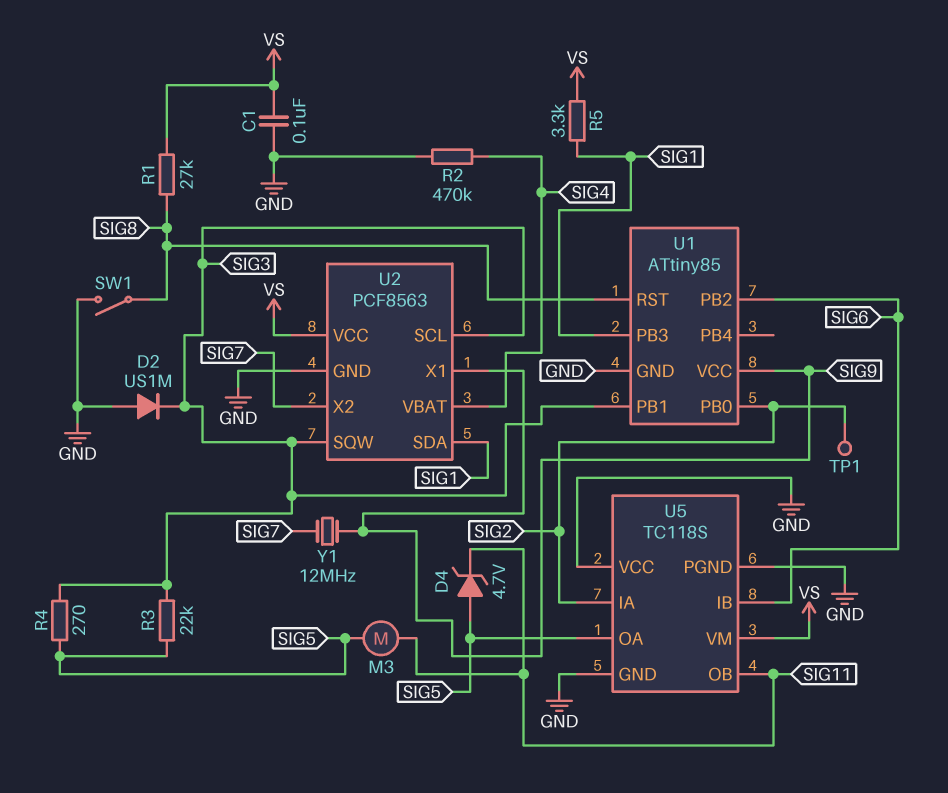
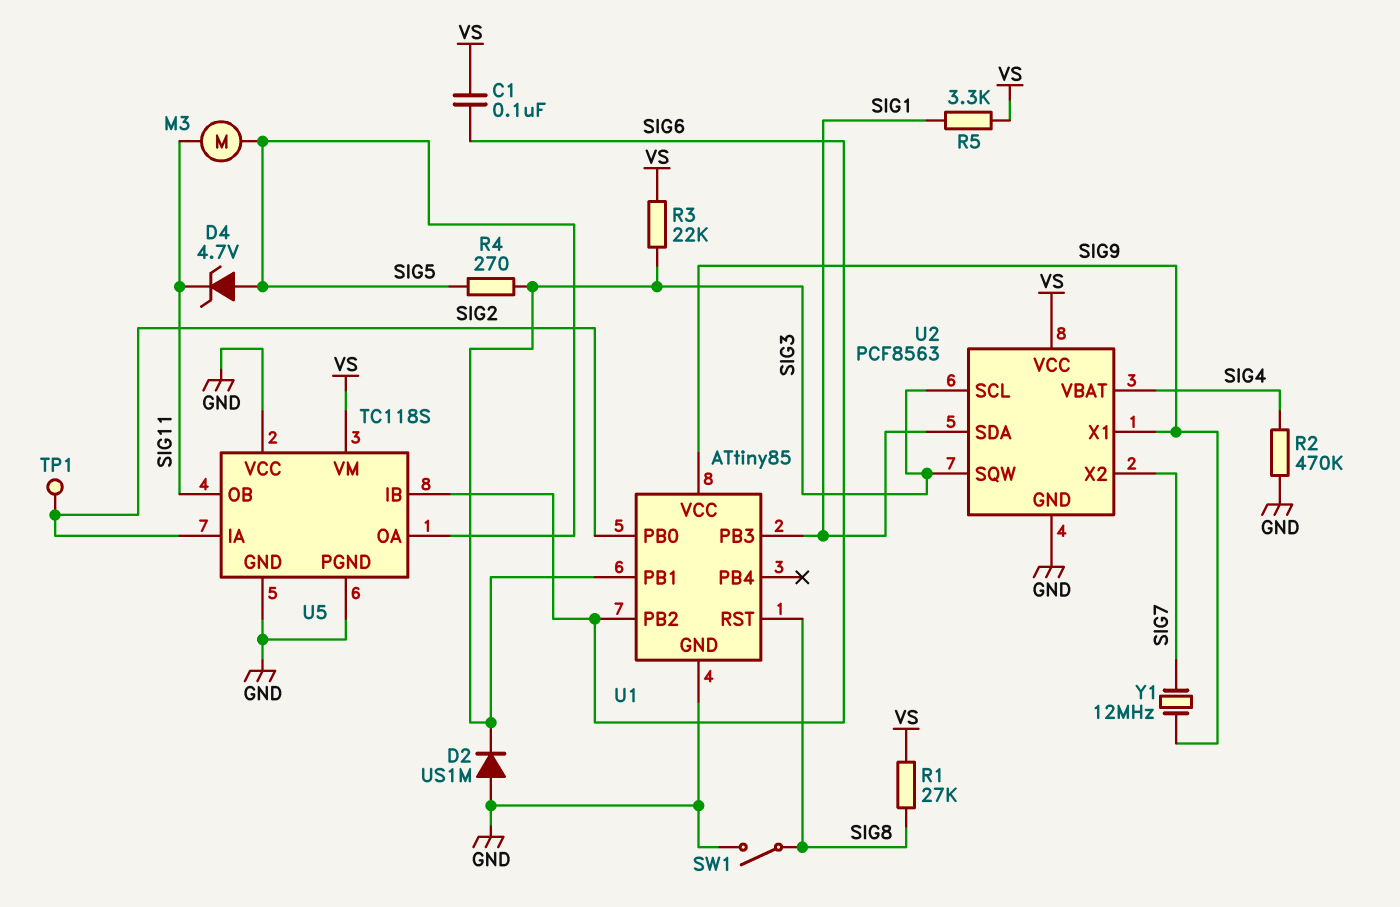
C1: 100nF (GND, VS) -> 100nF (SIG6, VS)
R3: 22k (SIG3, SIG5) -> 22k (SIG3, VS)

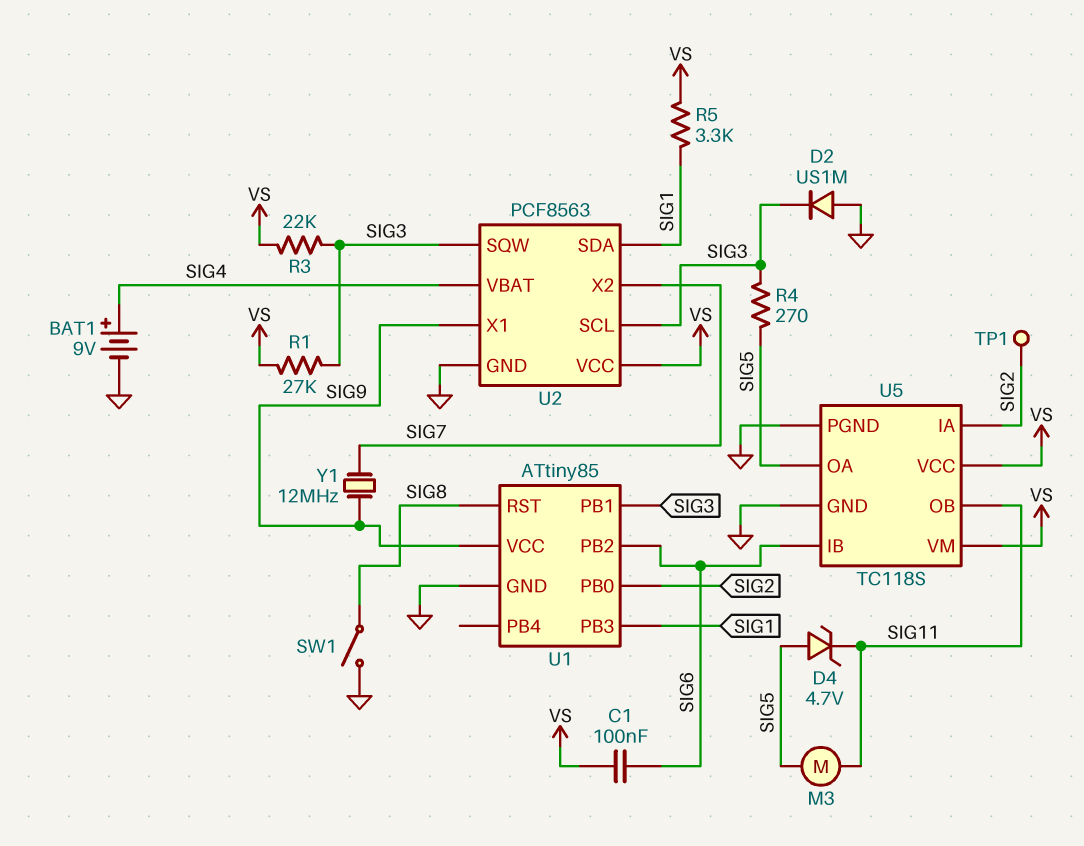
BAT1: none -> 9V (plus SIG4, minus GND)
R1: 27k (SIG8, VS) -> 27k (SIG3, VS)
R2: 470k (GND, SIG4) -> none
U5 pin VCC: GND -> VS

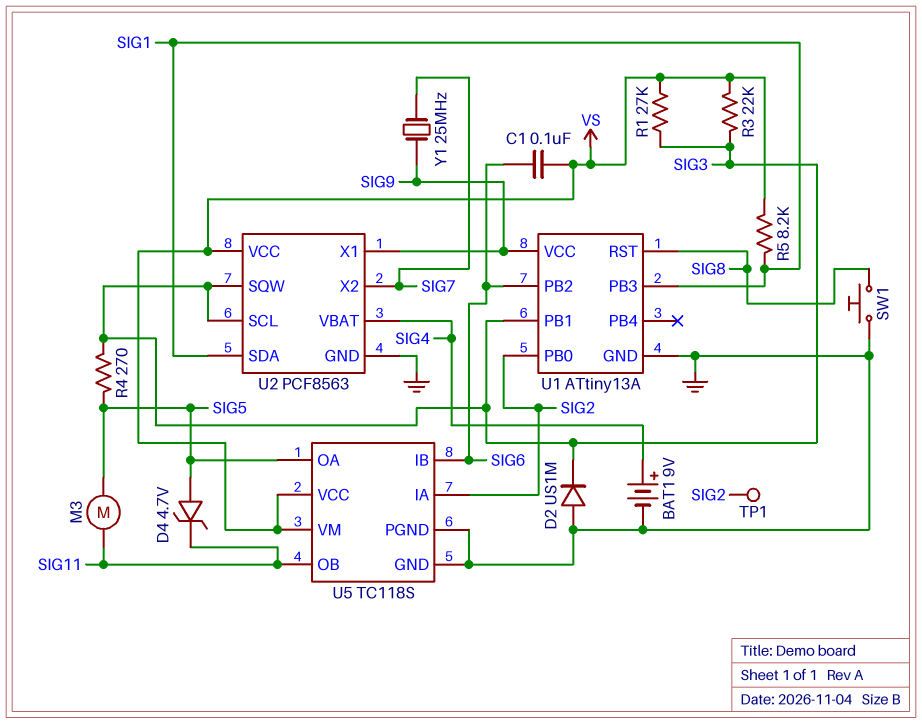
R5: 3.3k (SIG1, VS) -> 8.2k (SIG1, VS)
SW1: switch (GND, SIG8) -> button (GND, SIG8)
U1: ATtiny85 -> ATtiny13A
Y1: 12MHz (SIG7, SIG9) -> 25MHz (SIG7, SIG9)

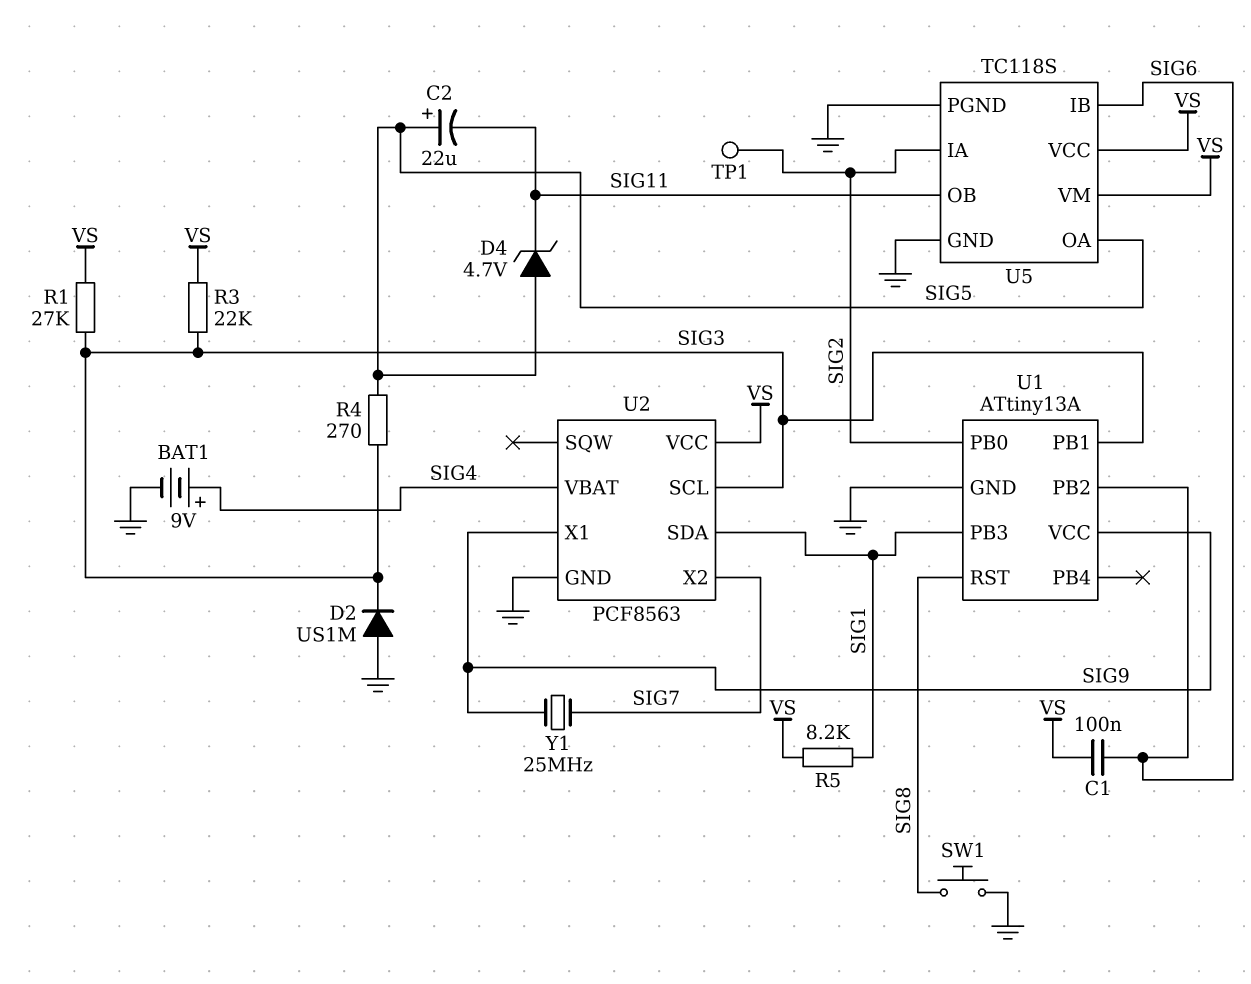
C2: none -> 22uF (plus SIG5, minus SIG11)
M3: motor (SIG5, SIG11) -> none
U2 pin SQW: SIG3 -> none

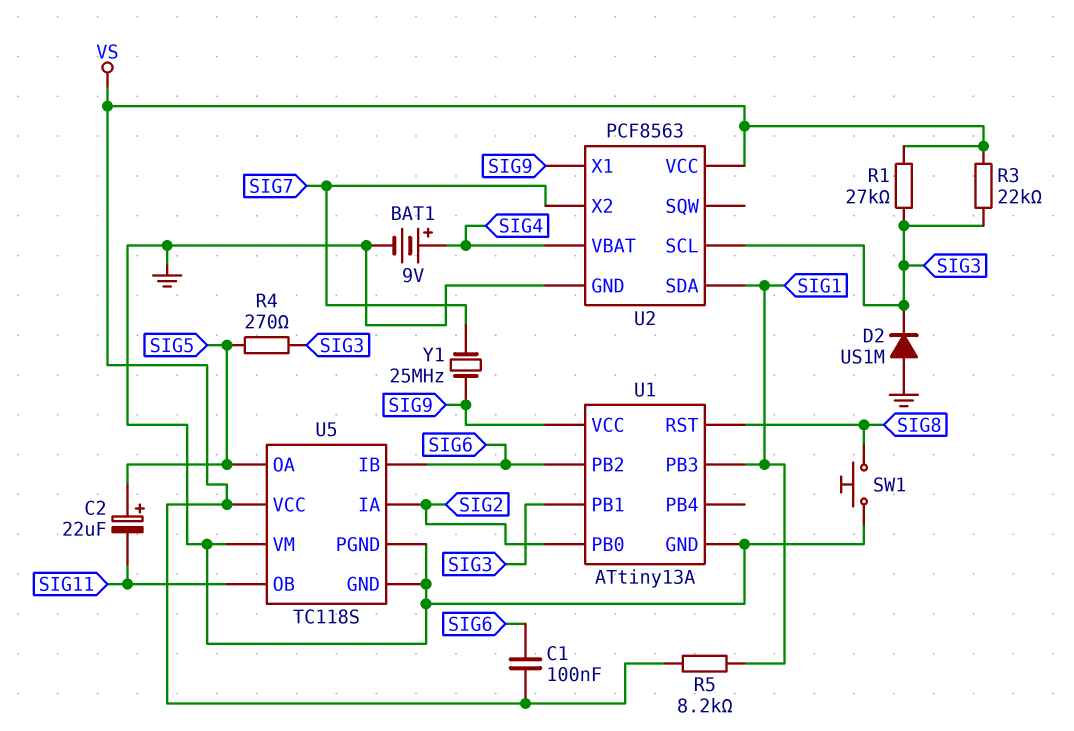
D4: zener 4.7V (A SIG5, K SIG11) -> none
TP1: test point (SIG2) -> none
U5 pin VM: VS -> GND

